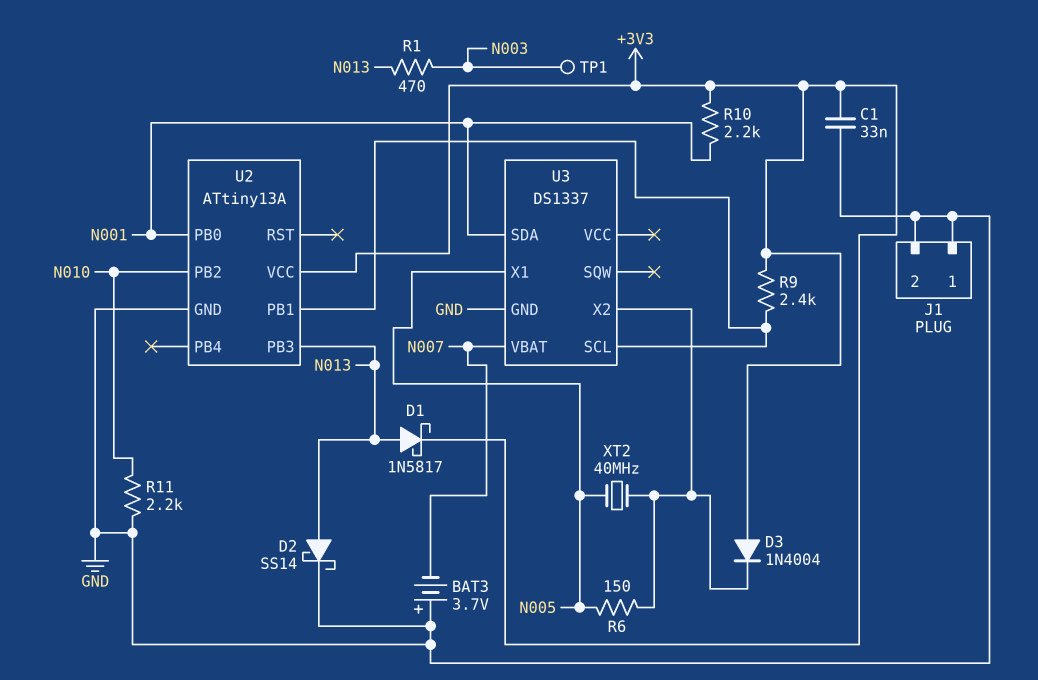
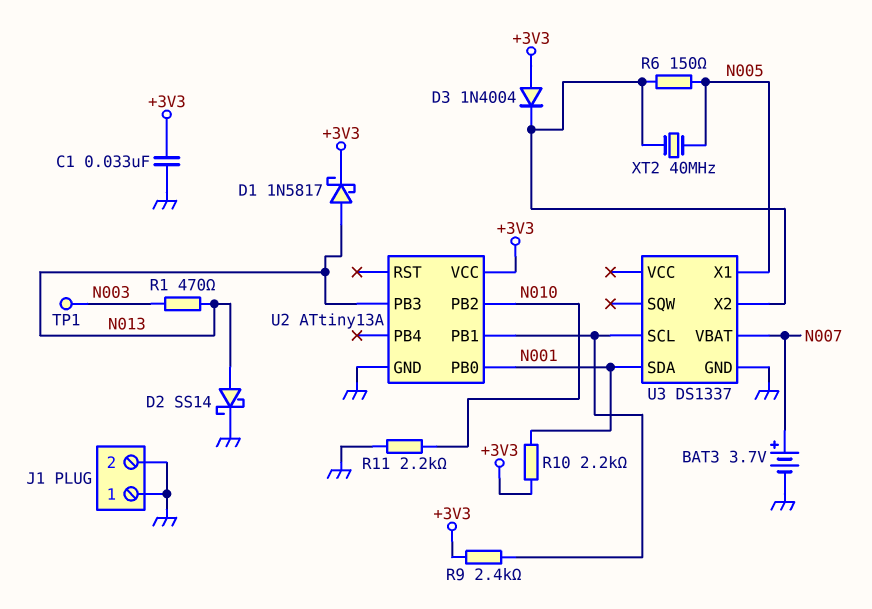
BAT3: 3.7V (plus GND, minus N007) -> 3.7V (plus N007, minus GND)

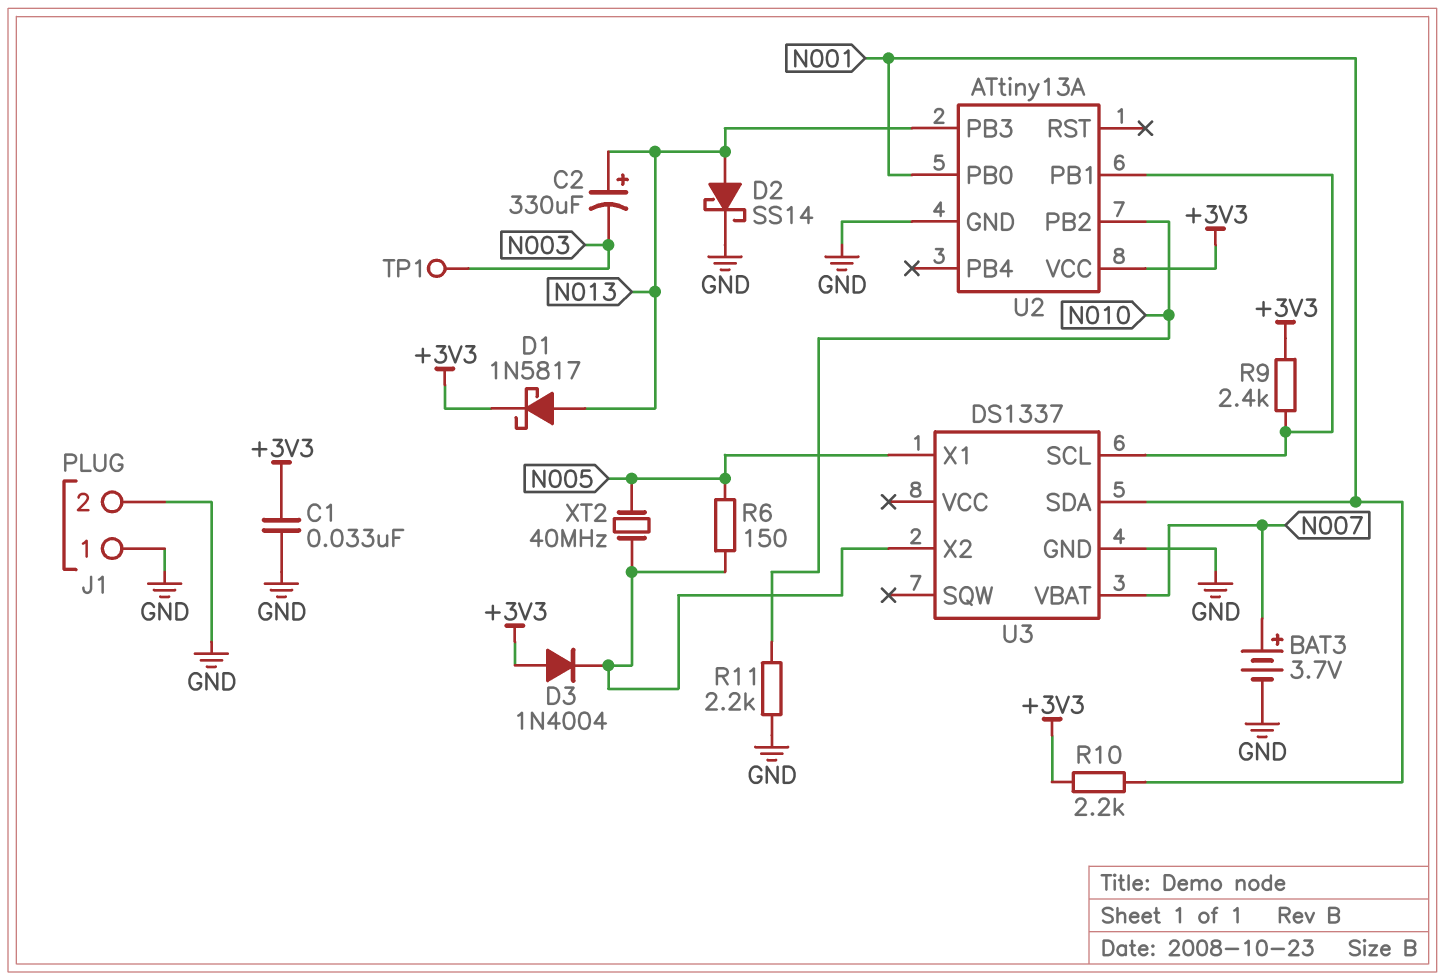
C2: none -> 330uF (plus N013, minus N003)
R1: 470 (N003, N013) -> none

